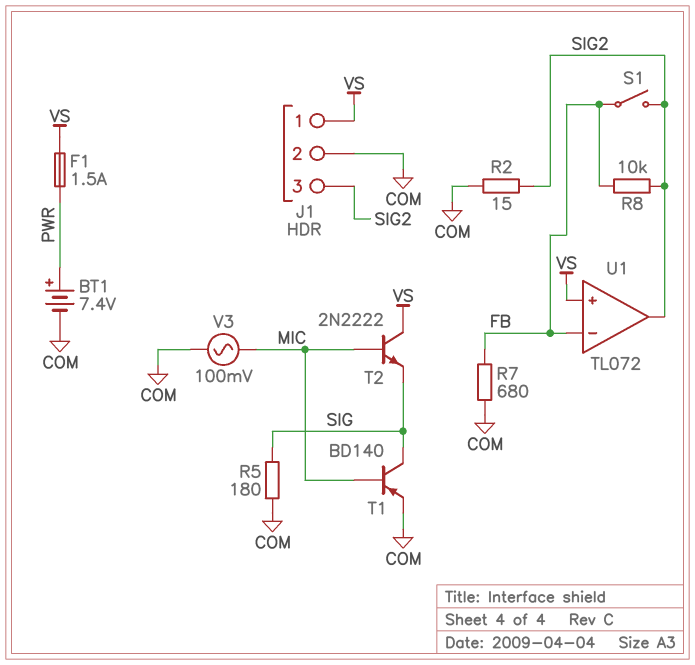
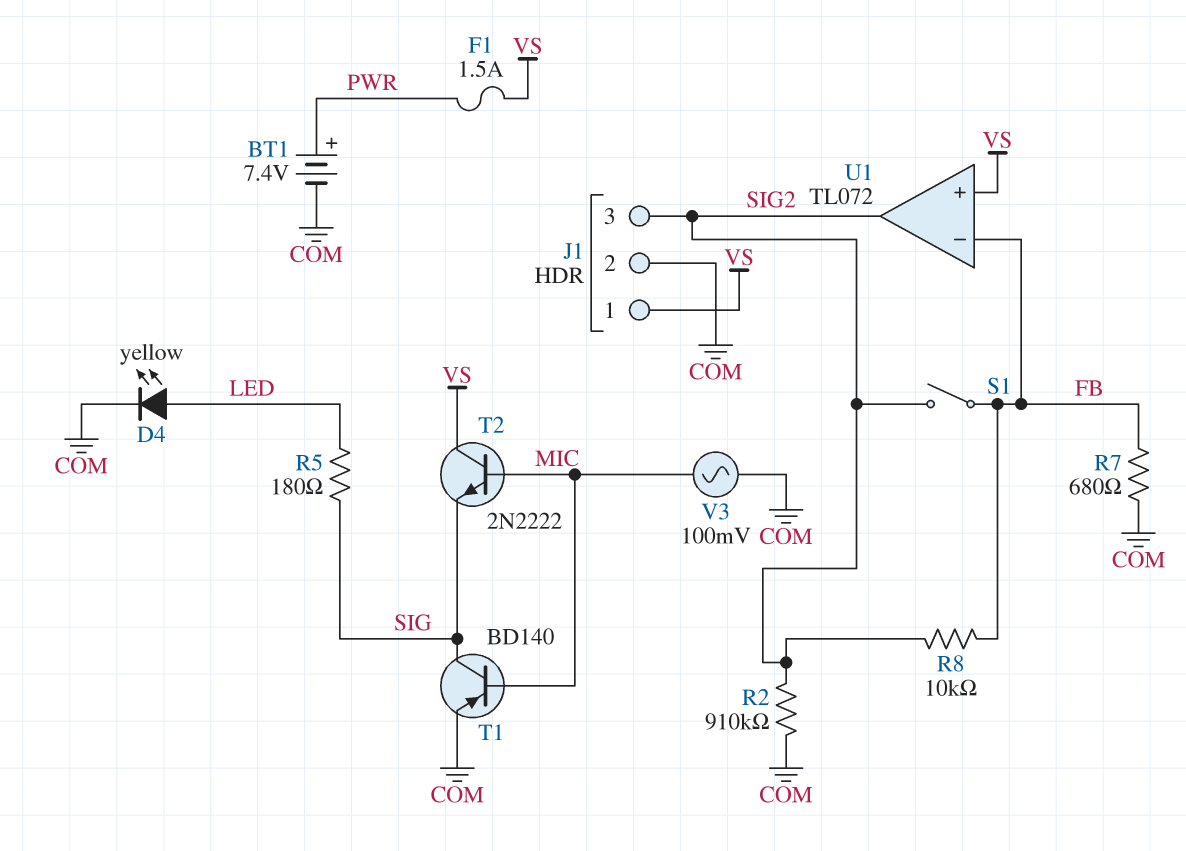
D4: none -> LED yellow (A LED, K COM)
R2: 15 (COM, SIG2) -> 910k (COM, SIG2)
R5: 180 (COM, SIG) -> 180 (LED, SIG)

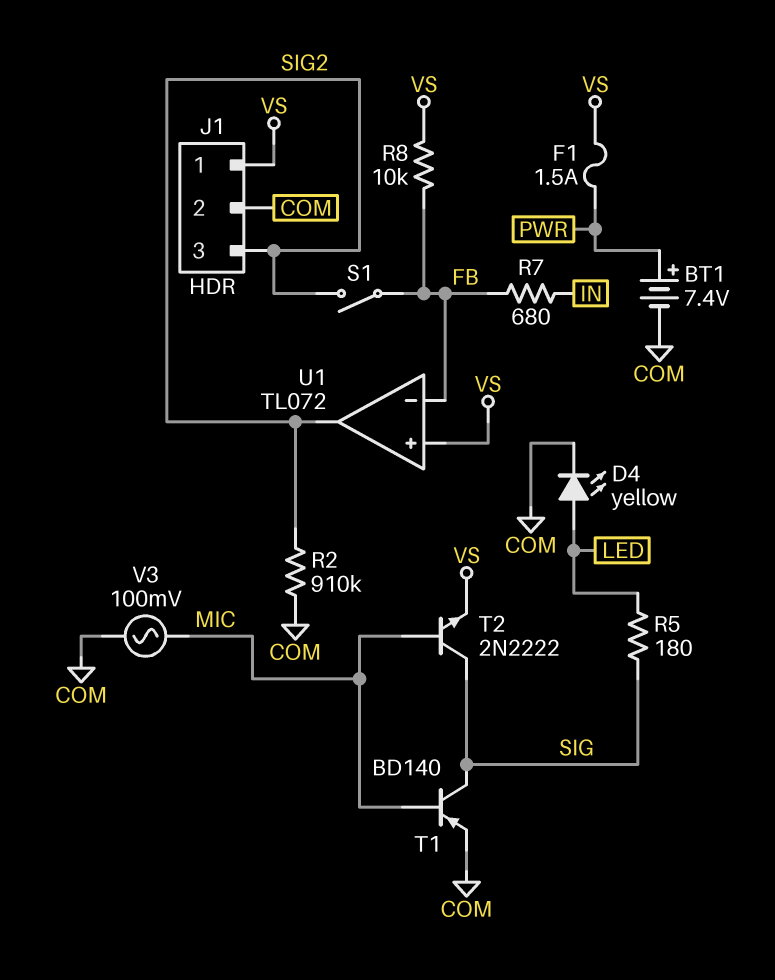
R7: 680 (COM, FB) -> 680 (FB, IN)
R8: 10k (FB, SIG2) -> 10k (FB, VS)
T2: NPN 2N2222 (B MIC, C VS, E SIG) -> NPN 2N2222 (B MIC, C SIG, E VS)

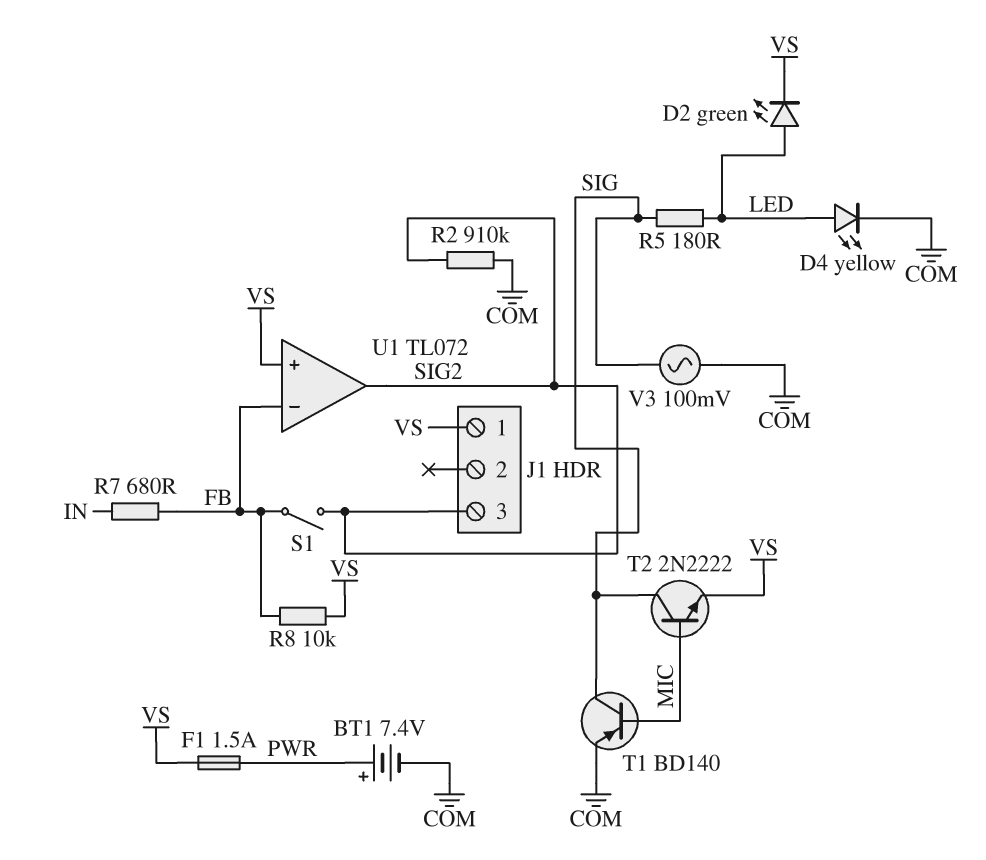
D2: none -> LED green (A LED, K VS)
J1 pin 2: COM -> none
V3: AC 100mV (COM, MIC) -> AC 100mV (COM, SIG)

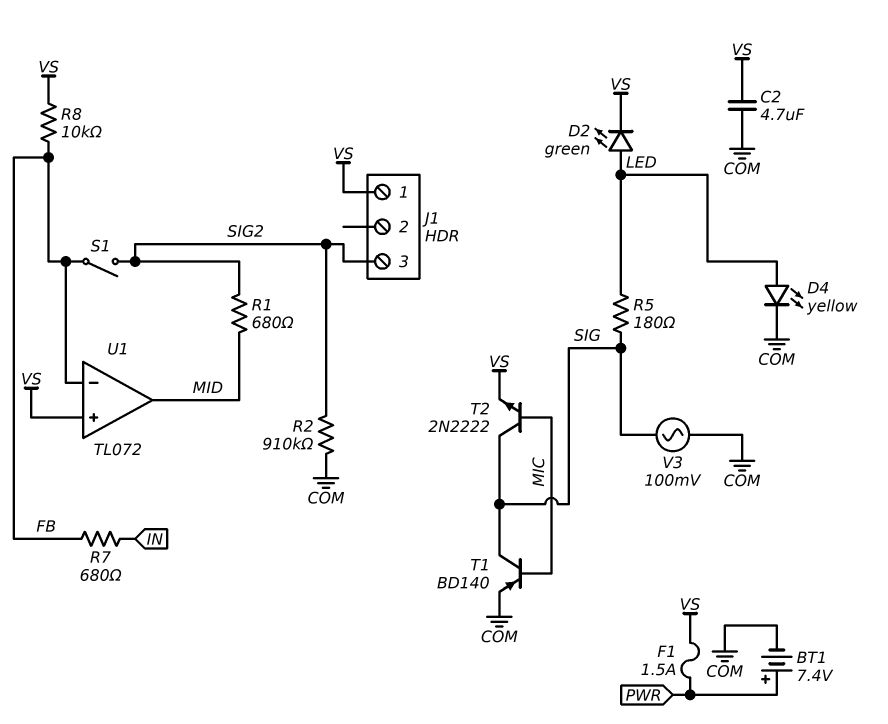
C2: none -> 4.7uF (COM, VS)
R1: none -> 680 (MID, SIG2)
U1 pin out: SIG2 -> MID

